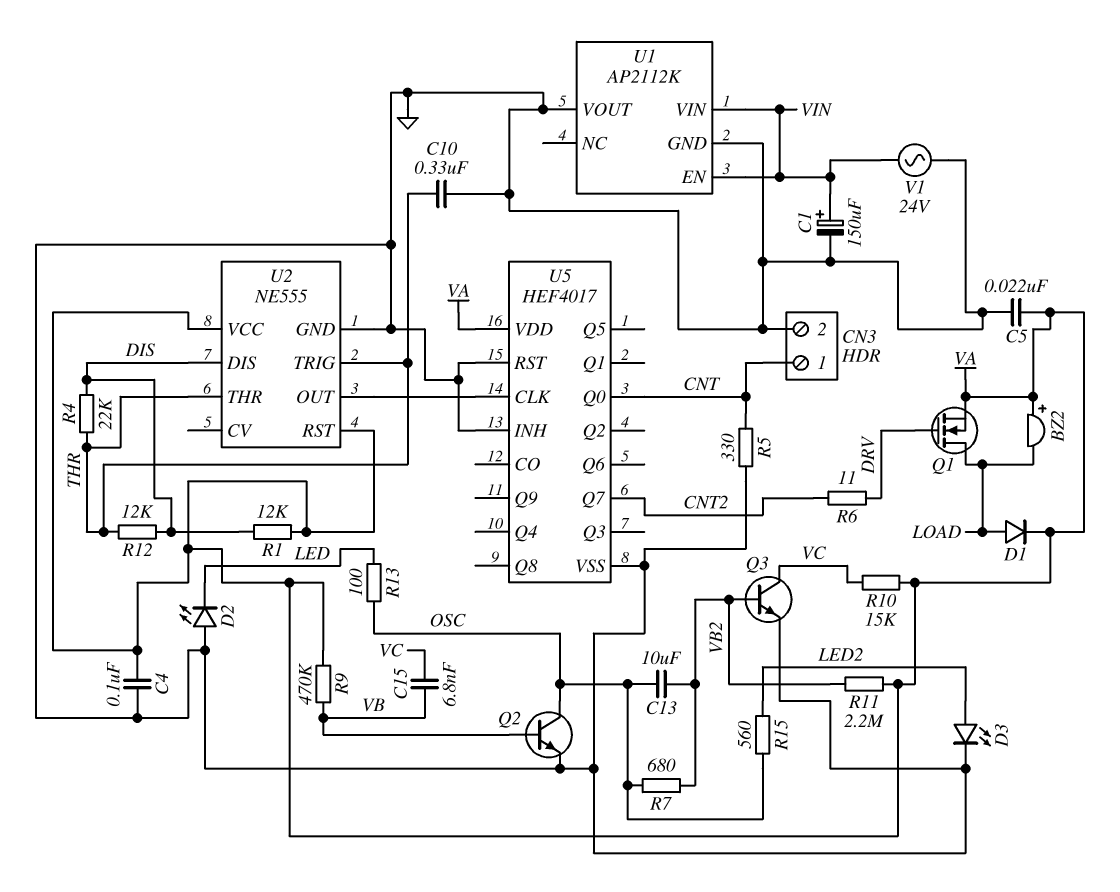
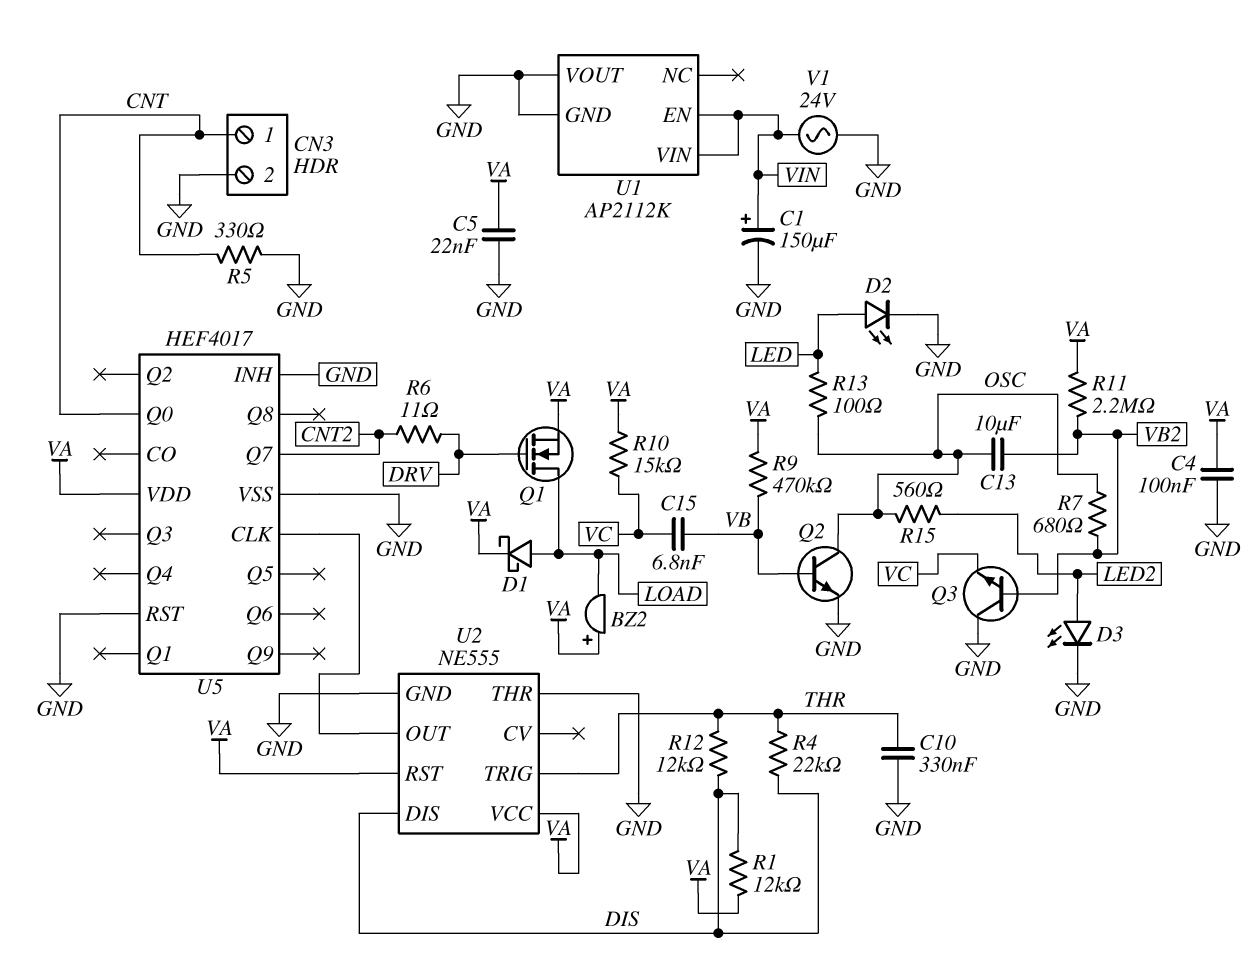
D1: diode (A LOAD, K VA) -> schottky (A LOAD, K VA)
D2: LED (A GND, K LED) -> LED (A LED, K GND)
Q3: NPN (B VB2, C VC, E GND) -> NPN (B VB2, C GND, E VC)
U2 pin THR: THR -> GND

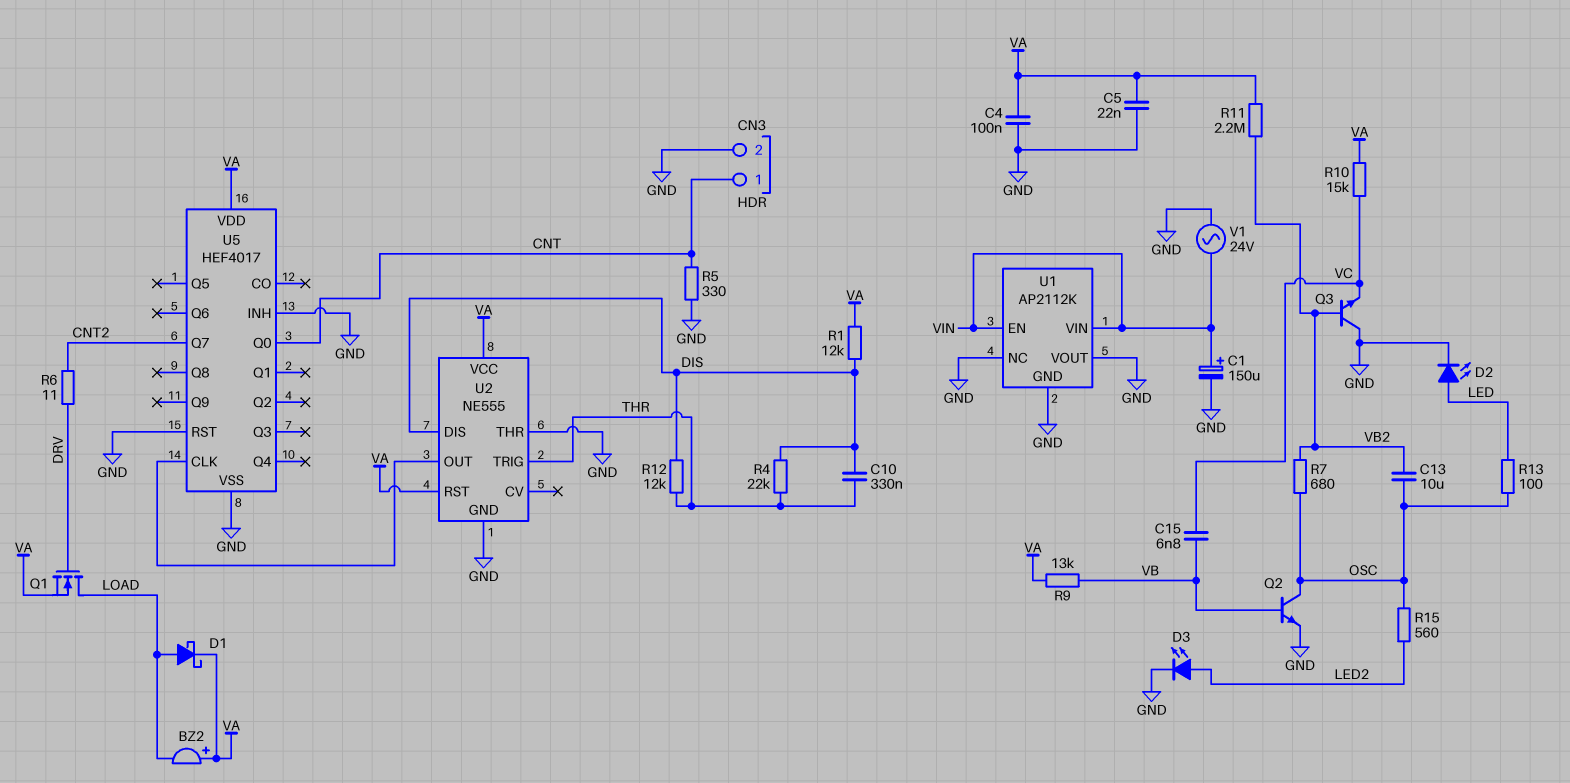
C10: 330nF (GND, THR) -> 330nF (DIS, THR)
R9: 470k (VA, VB) -> 13k (VA, VB)
U1 pin NC: none -> GND

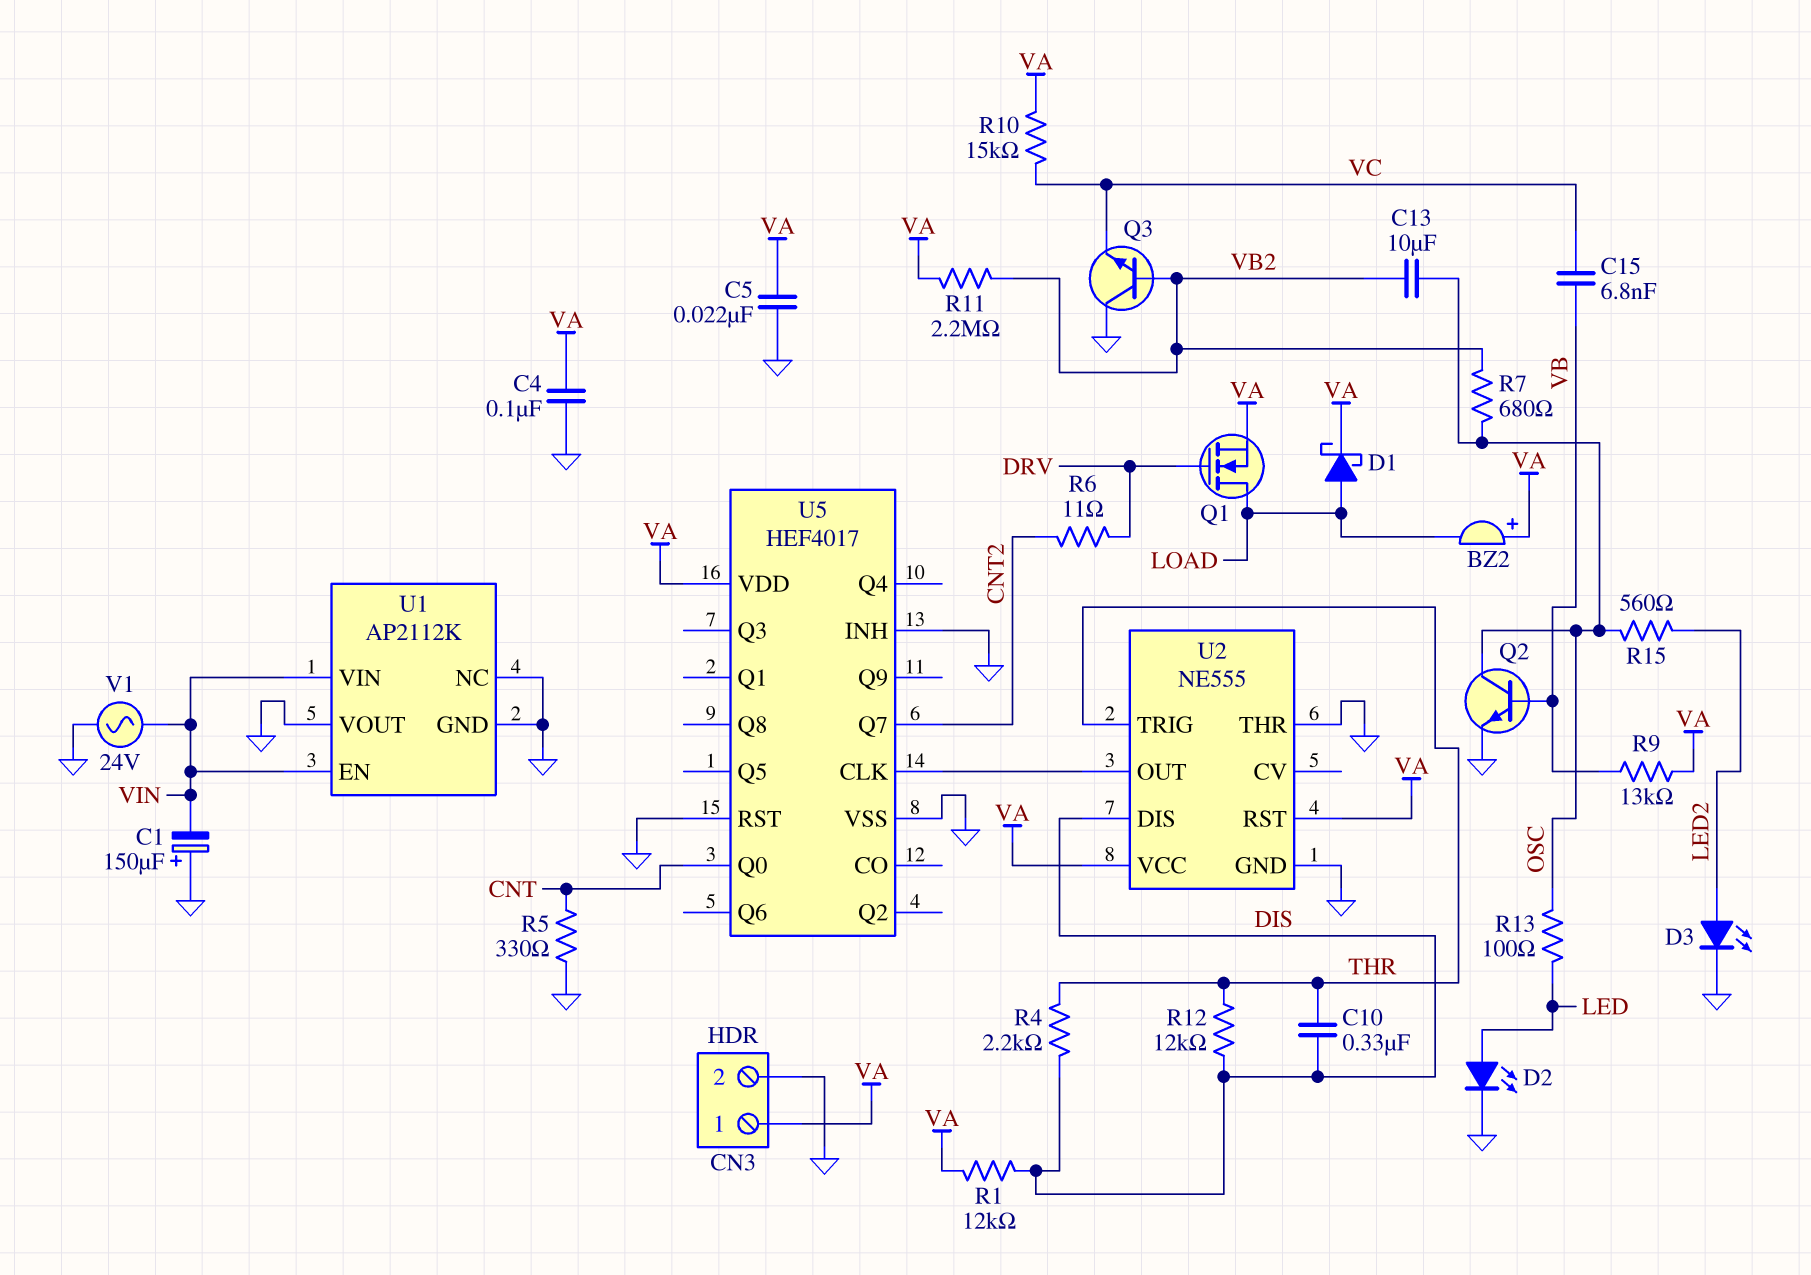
C1: 150uF (plus VIN, minus GND) -> 150uF (plus GND, minus VIN)
CN3 pin 1: CNT -> VA
R4: 22k (DIS, THR) -> 2.2k (DIS, THR)

